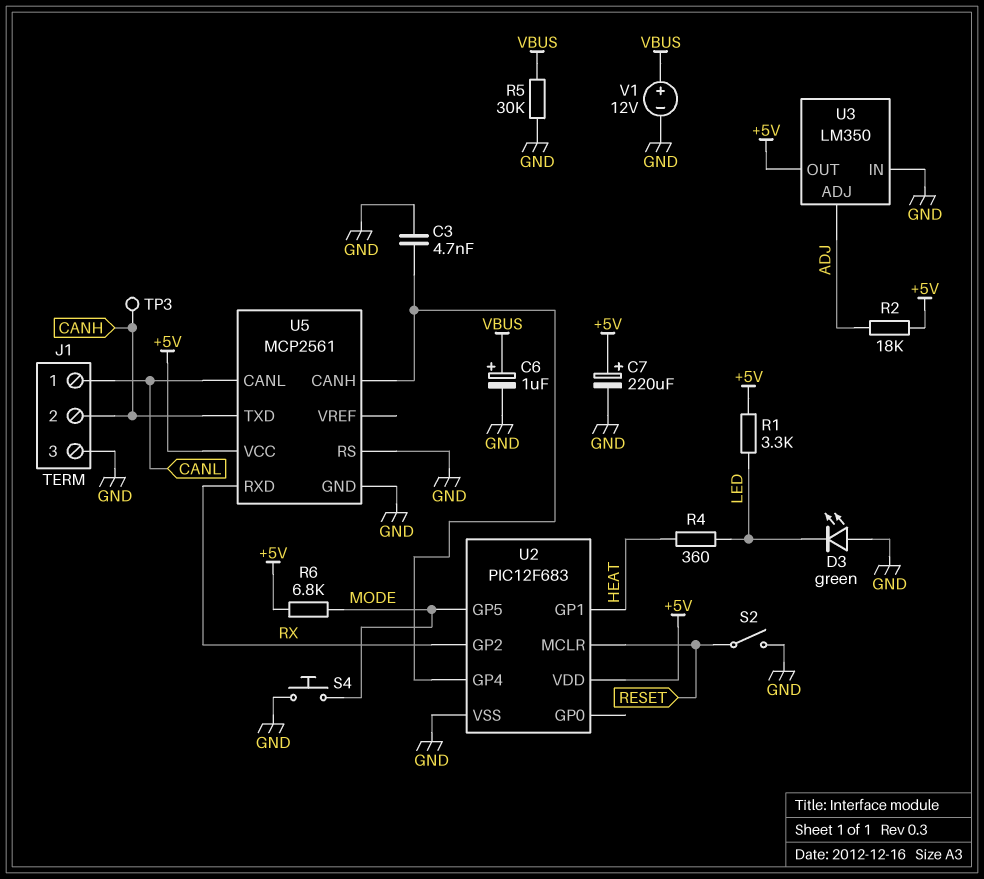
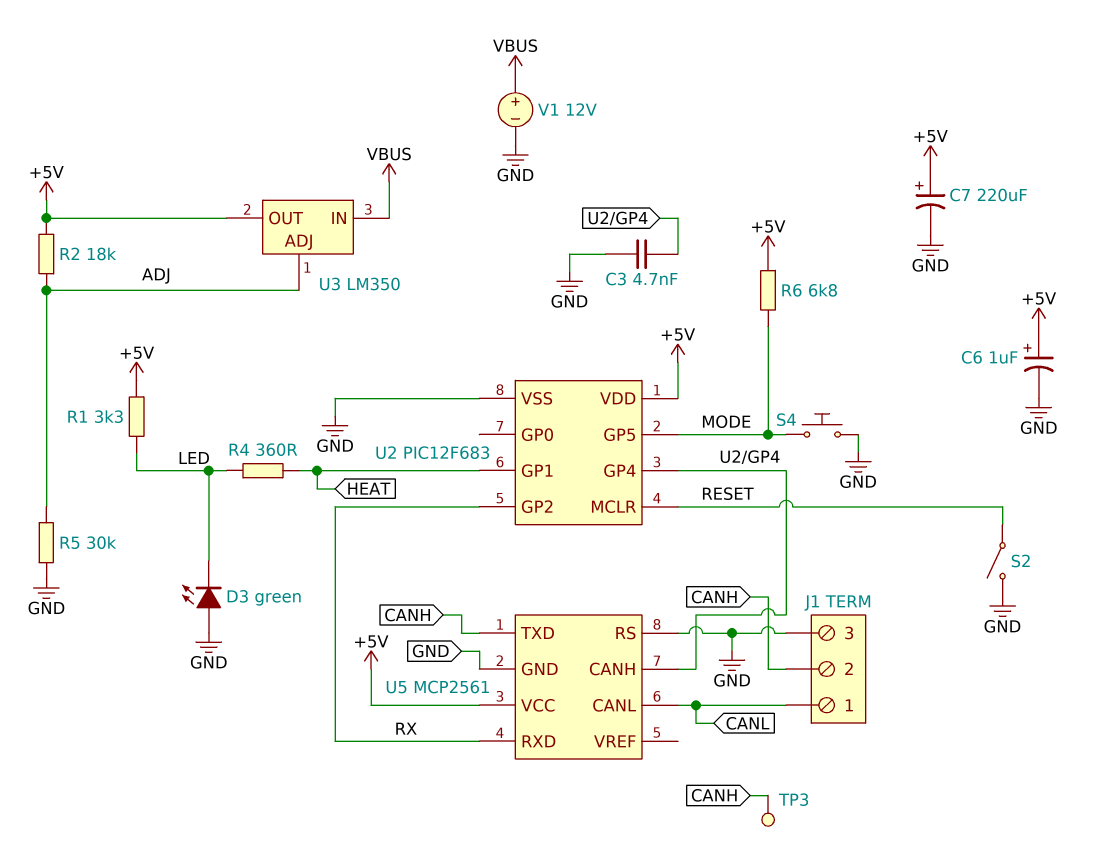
C6: 1uF (plus VBUS, minus GND) -> 1uF (plus +5V, minus GND)
R5: 30k (GND, VBUS) -> 30k (ADJ, GND)
U3 pin IN: GND -> VBUS

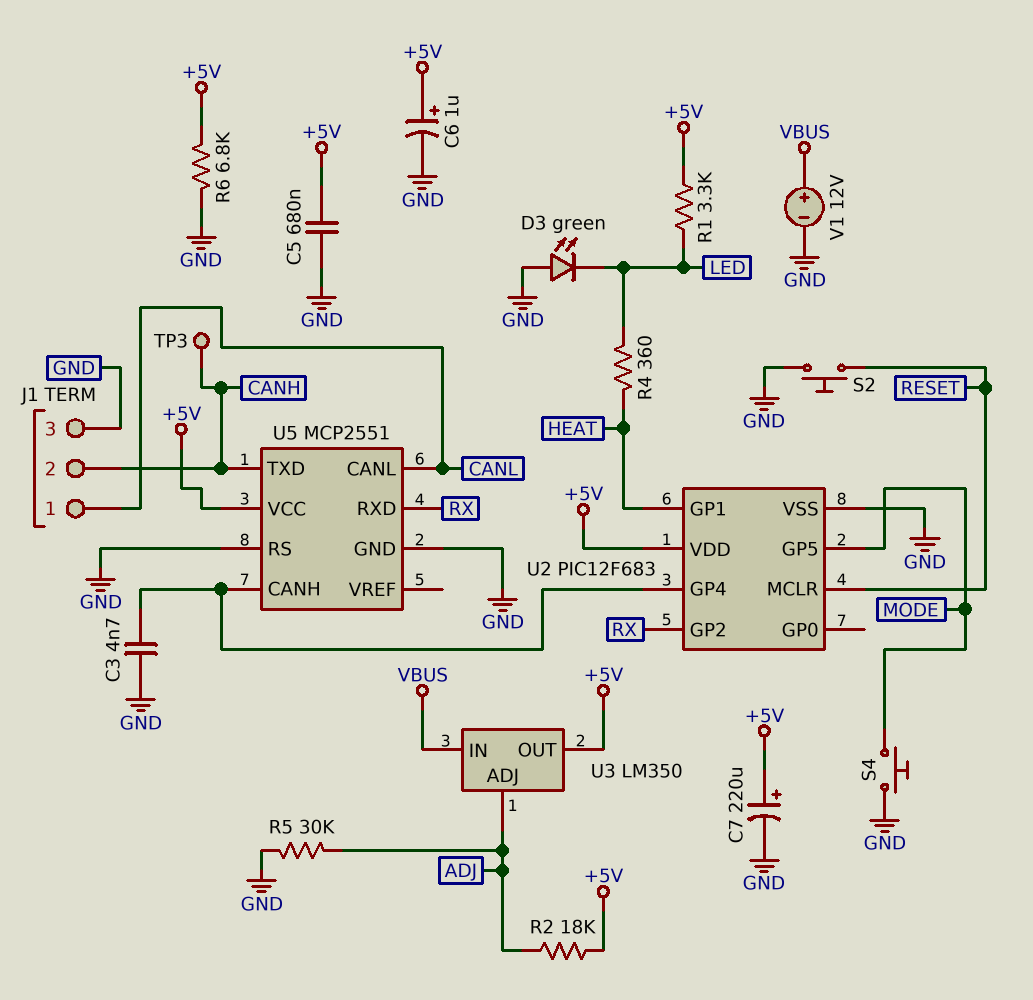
C5: none -> 680nF (+5V, GND)
R6: 6.8k (+5V, MODE) -> 6.8k (+5V, GND)
S2: switch (GND, RESET) -> button (GND, RESET)
U5: MCP2561 -> MCP2551

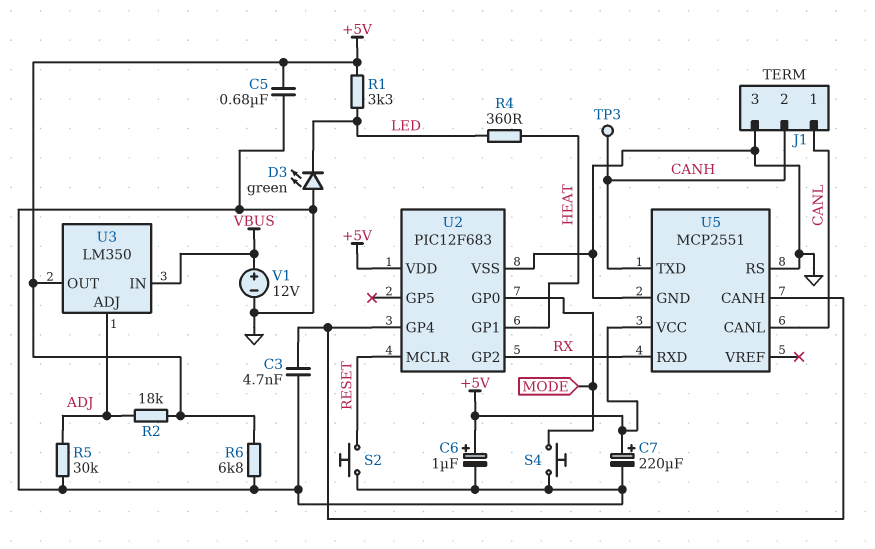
U2 pin GP0: none -> MODE
U2 pin GP5: MODE -> none

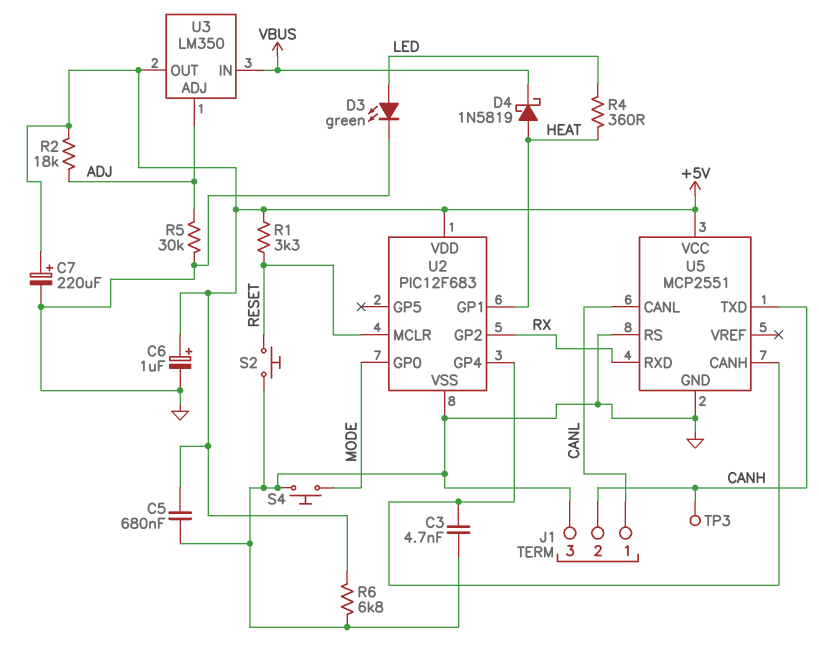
D3: LED green (A GND, K LED) -> LED green (A LED, K GND)
D4: none -> schottky 1N5819 (A HEAT, K VBUS)
R1: 3.3k (+5V, LED) -> 3.3k (+5V, RESET)
V1: 12V (plus VBUS, minus GND) -> none

